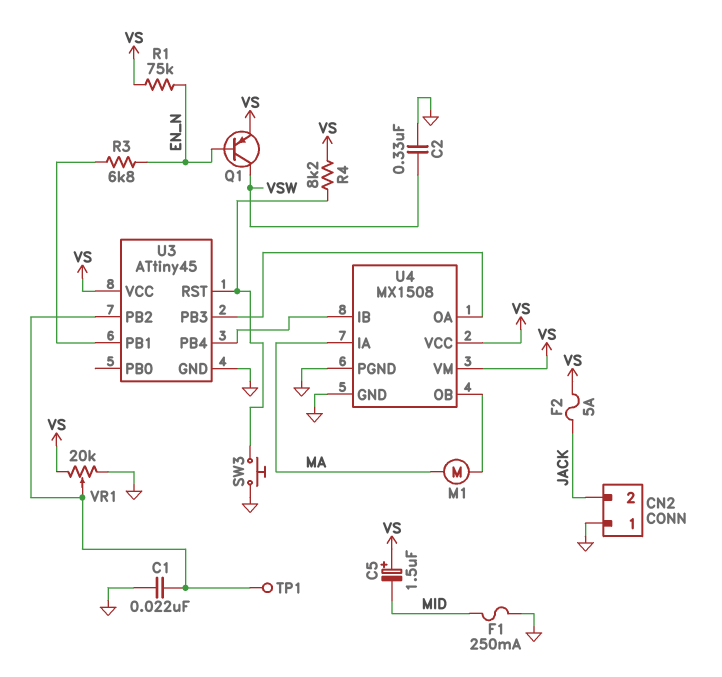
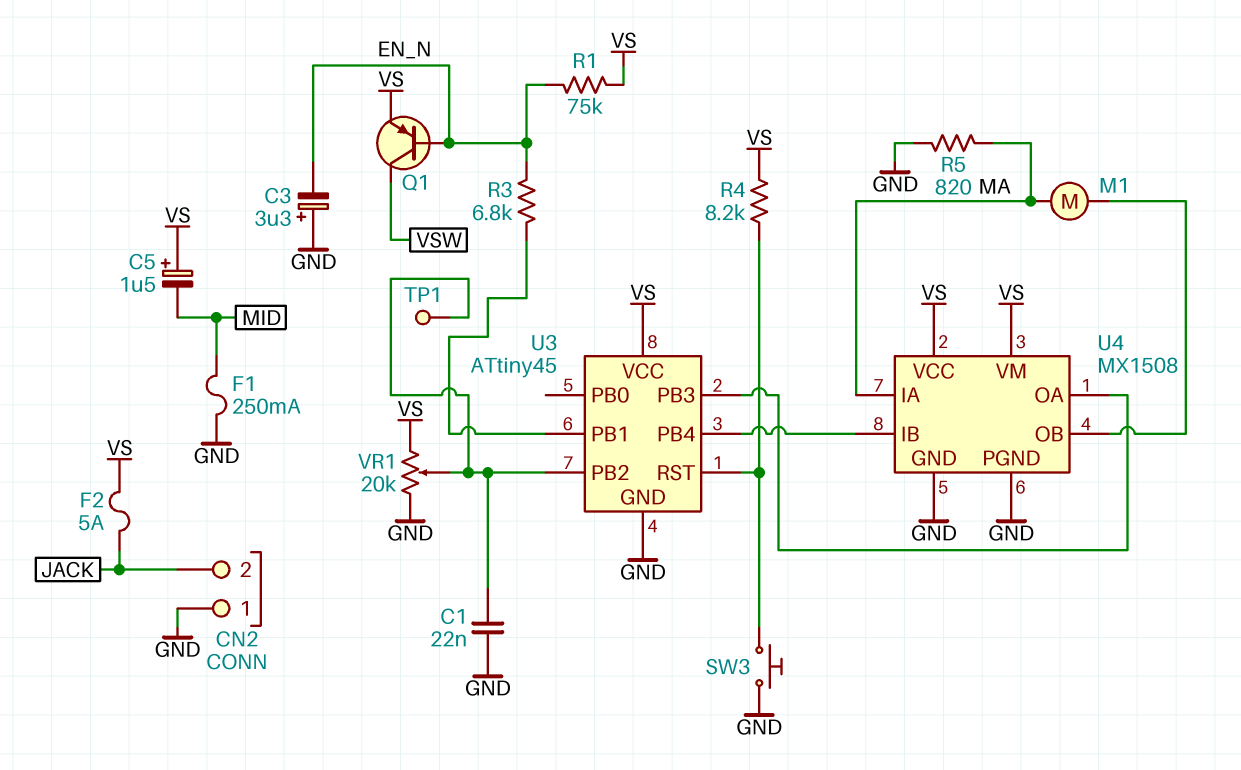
C2: 330nF (GND, VSW) -> none
C3: none -> 3.3uF (plus GND, minus EN_N)
R5: none -> 820 (GND, MA)

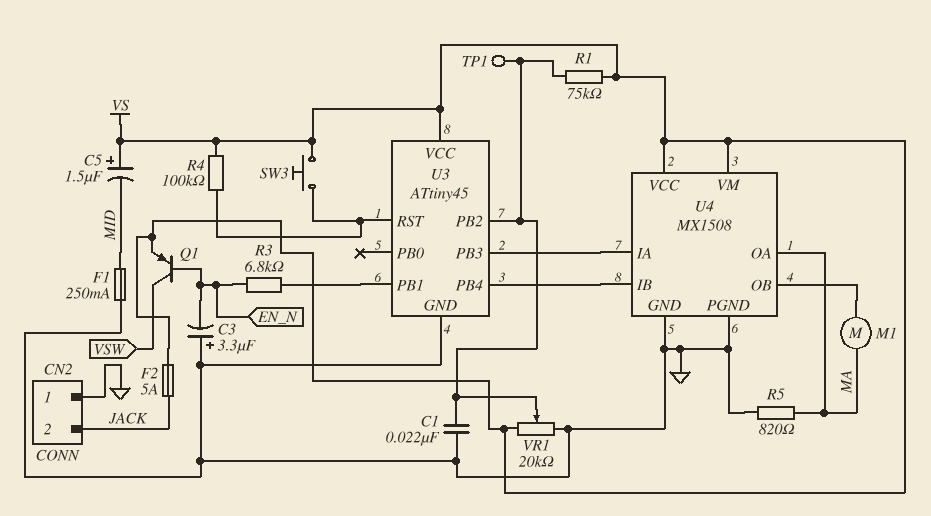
R1: 75k (EN_N, VS) -> 75k (U3/PB2, VS)
R4: 8.2k (U3/RST, VS) -> 100k (U3/RST, VS)
SW3: button (GND, U3/RST) -> button (U3/RST, VS)
U4 pin IA: MA -> U3/PB3
U4 pin OA: U3/PB3 -> MA

